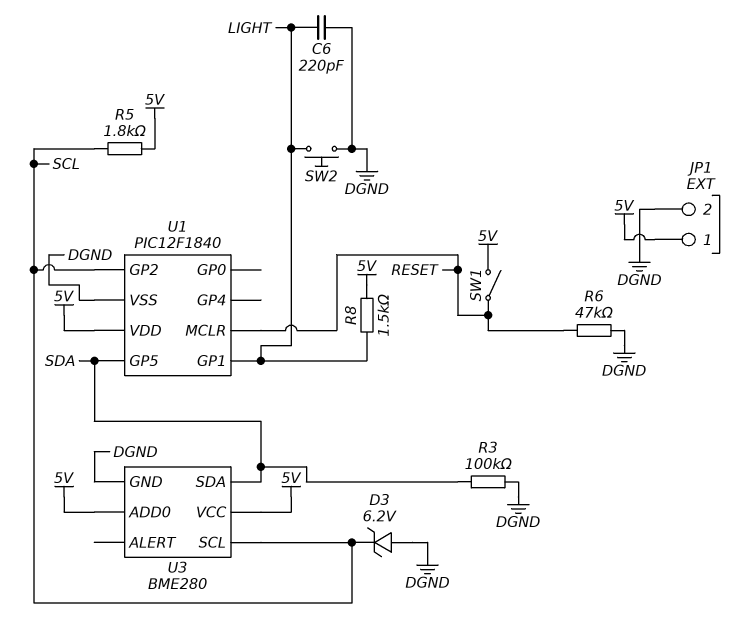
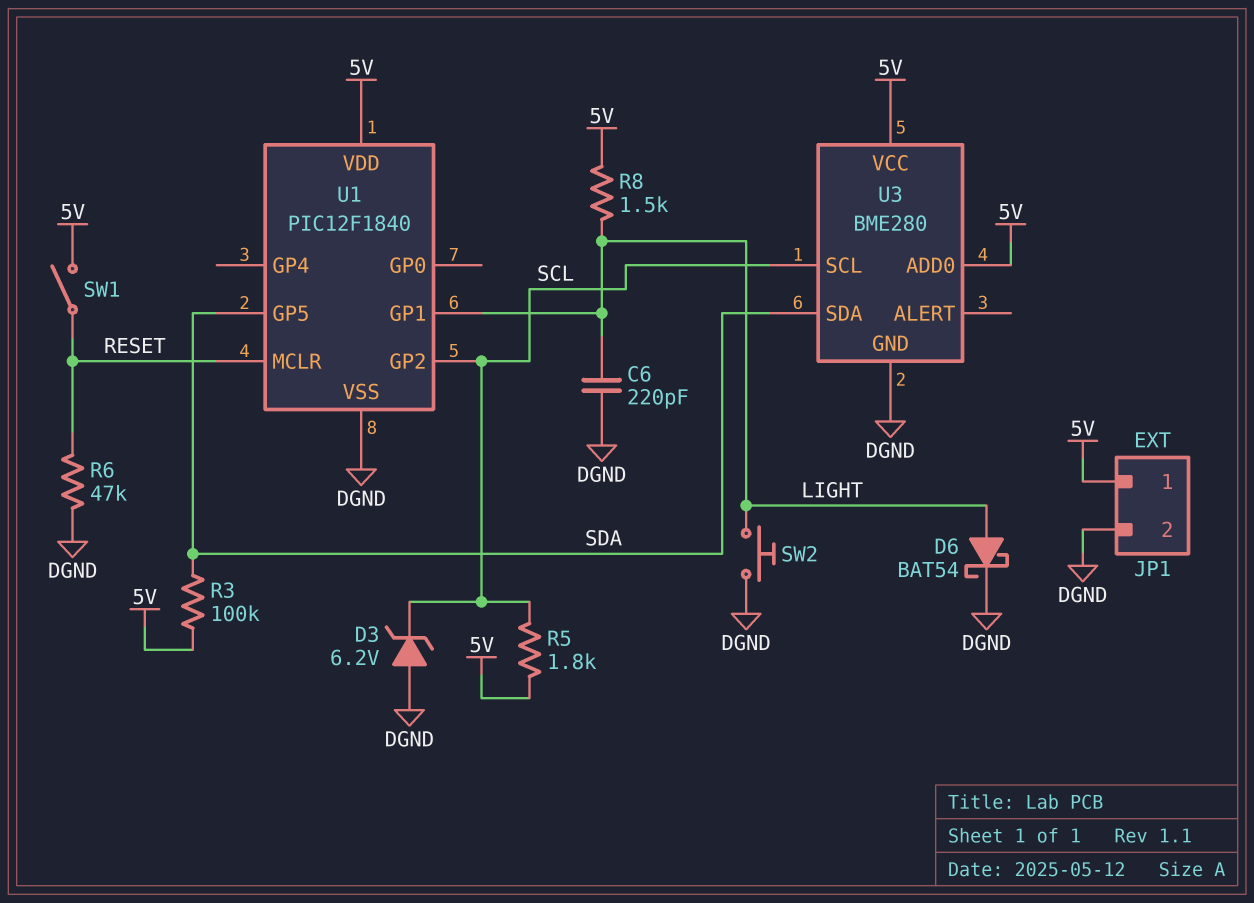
D6: none -> schottky BAT54 (A LIGHT, K DGND)
R3: 100k (DGND, SDA) -> 100k (5V, SDA)

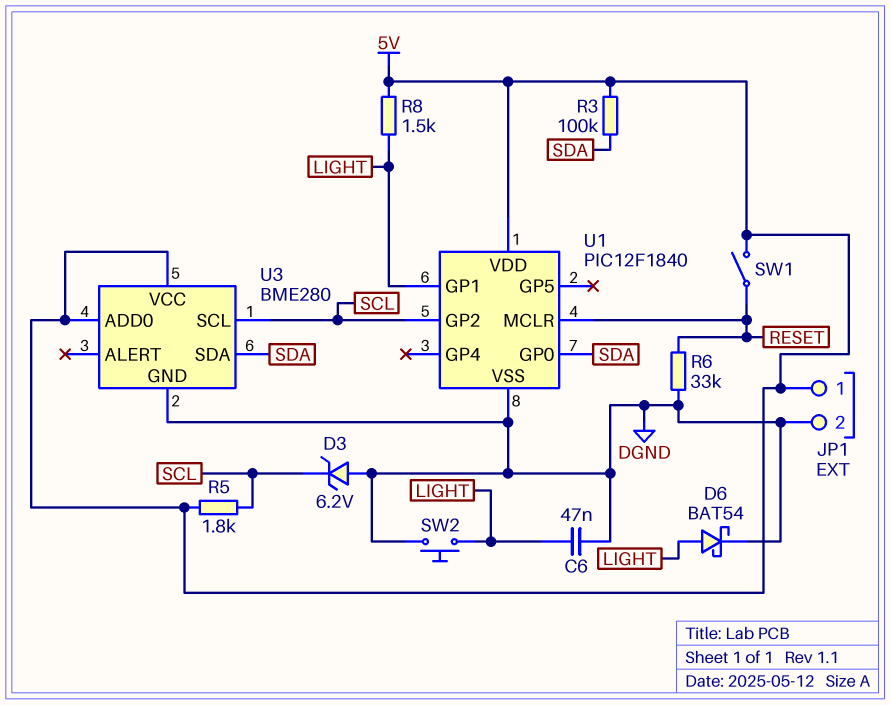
C6: 220pF (DGND, LIGHT) -> 47nF (DGND, LIGHT)
R6: 47k (DGND, RESET) -> 33k (DGND, RESET)
U1 pin GP0: none -> SDA
U1 pin GP5: SDA -> none

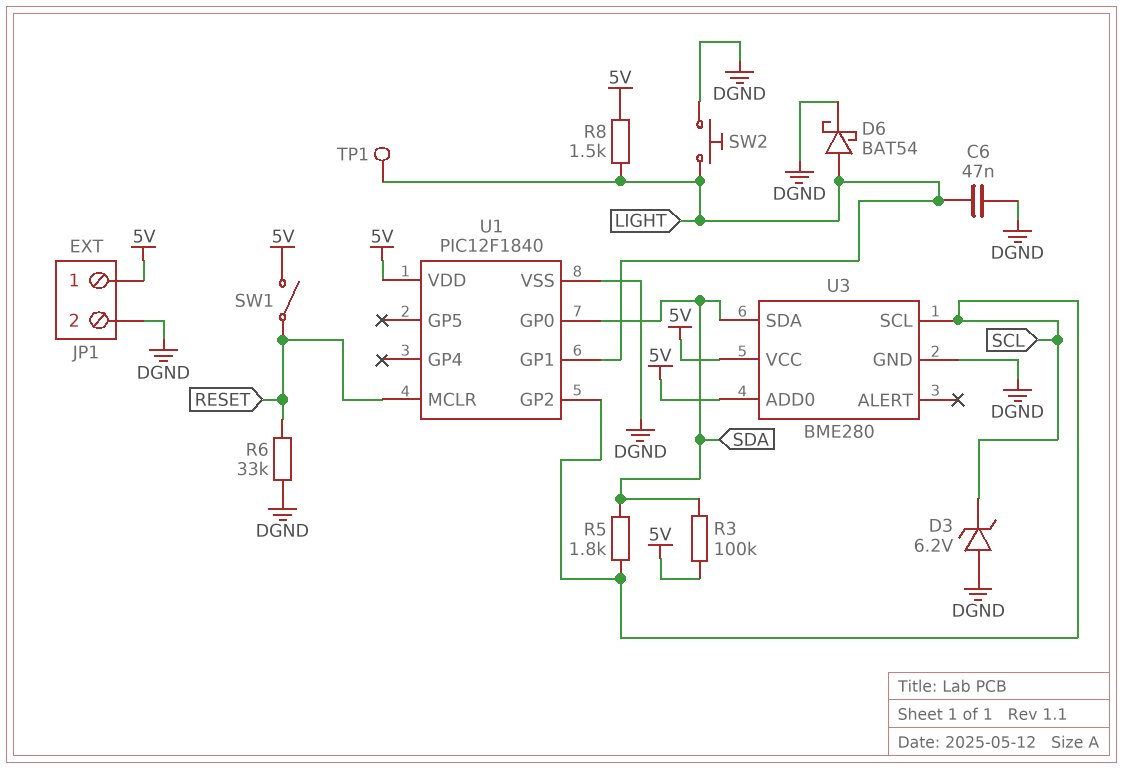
R5: 1.8k (5V, SCL) -> 1.8k (SCL, SDA)
TP1: none -> test point (LIGHT)

